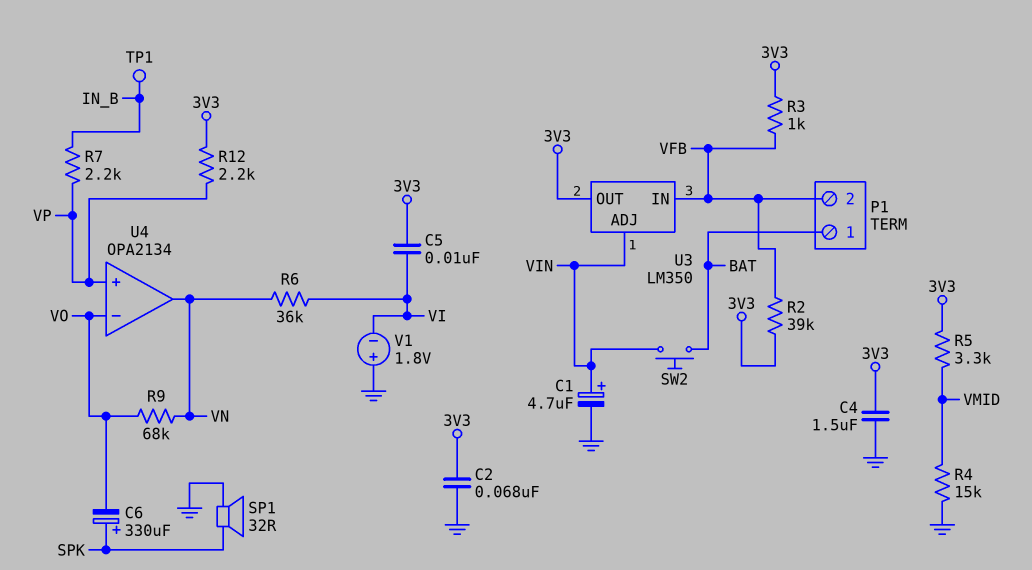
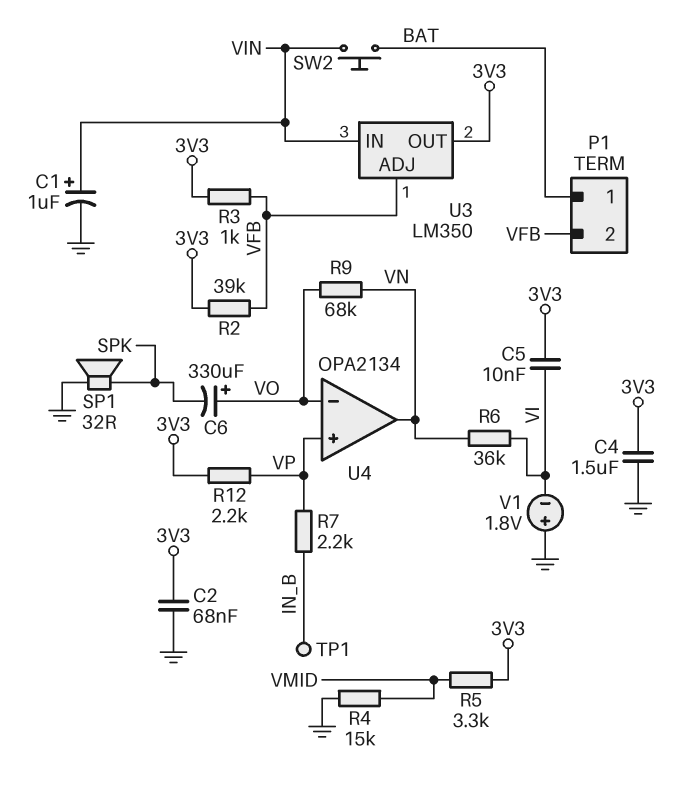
C1: 4.7uF (plus VIN, minus GND) -> 1uF (plus VIN, minus GND)
C6: 330uF (plus SPK, minus VO) -> 330uF (plus VO, minus SPK)
U3 pin ADJ: VIN -> VFB
U3 pin IN: VFB -> VIN

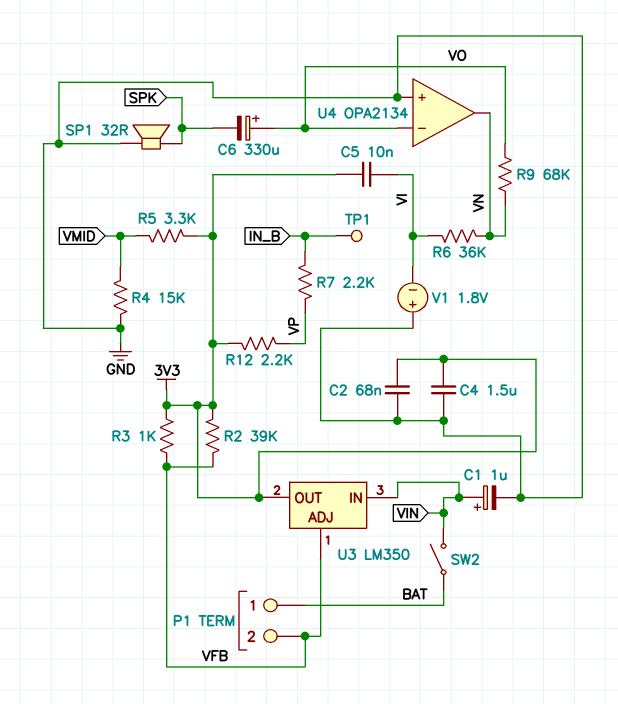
SW2: button (BAT, VIN) -> switch (BAT, VIN)
U4 pin in+: VP -> GND

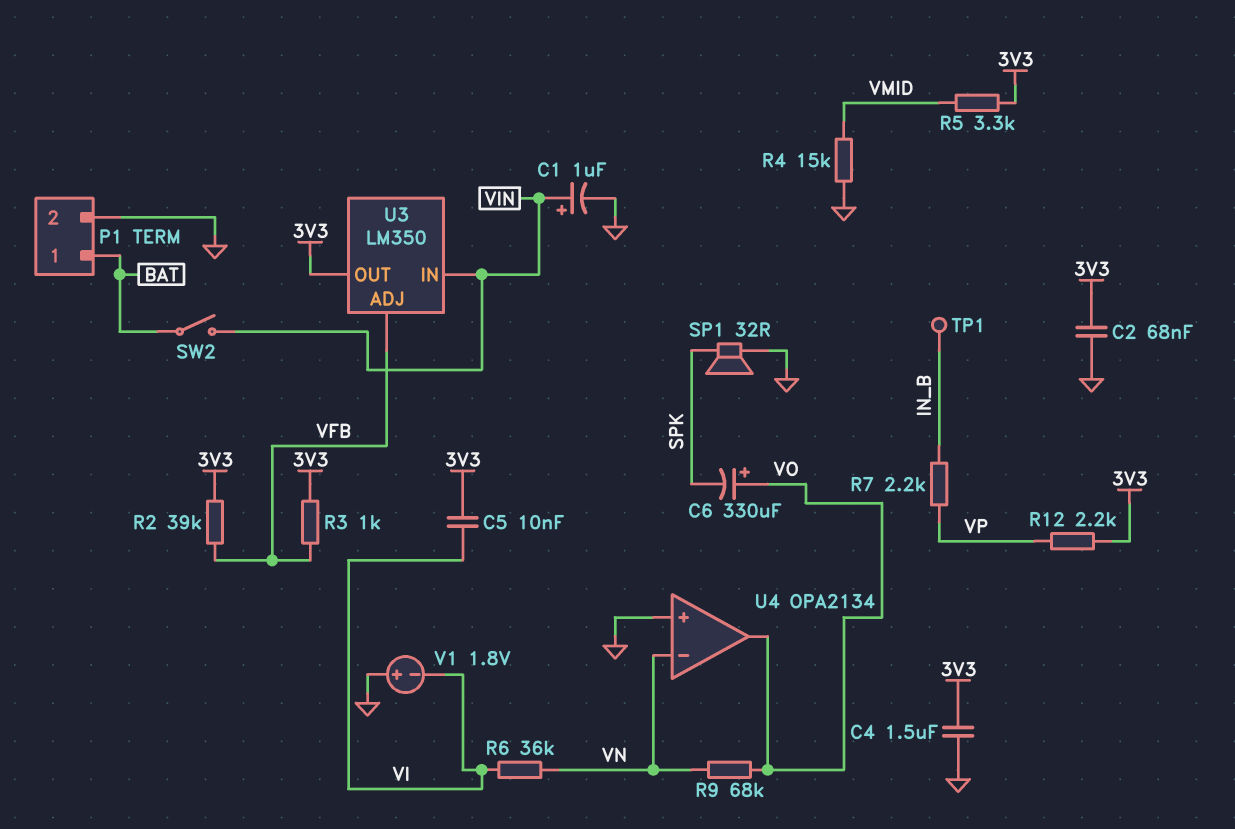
P1 pin 2: VFB -> GND
U4 pin in-: VO -> VN
U4 pin out: VN -> VO

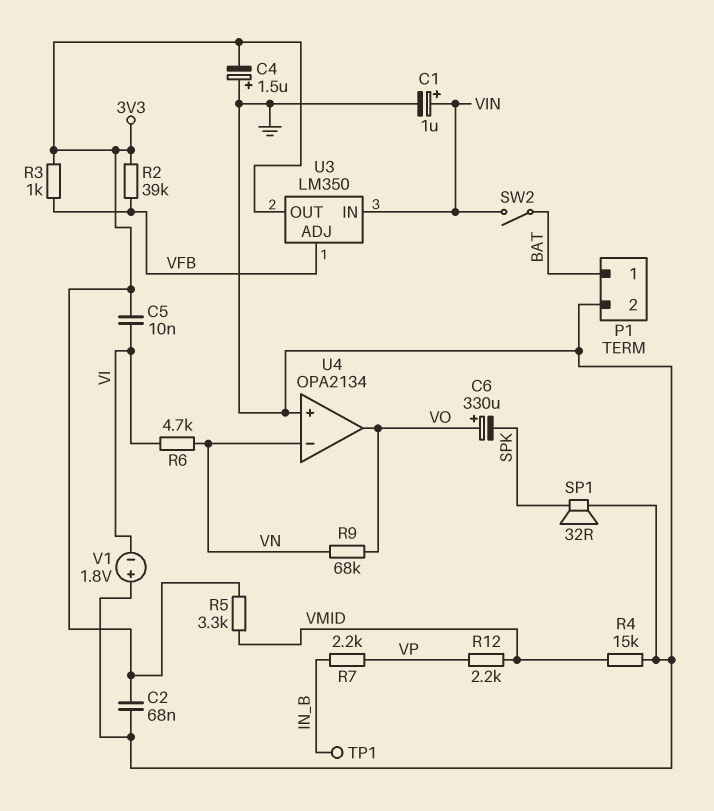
C4: 1.5uF (3V3, GND) -> 1.5uF (plus GND, minus 3V3)
R6: 36k (VI, VN) -> 4.7k (VI, VN)
R12: 2.2k (3V3, VP) -> 2.2k (VMID, VP)

